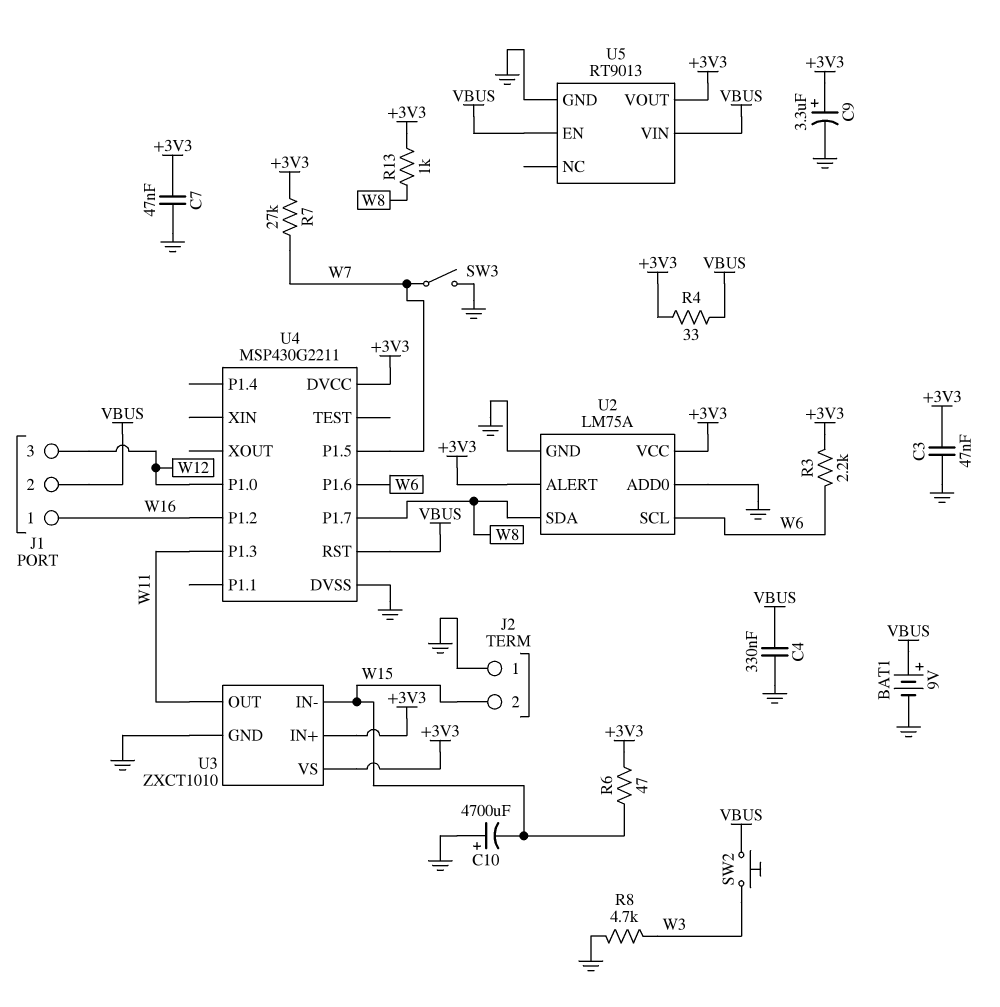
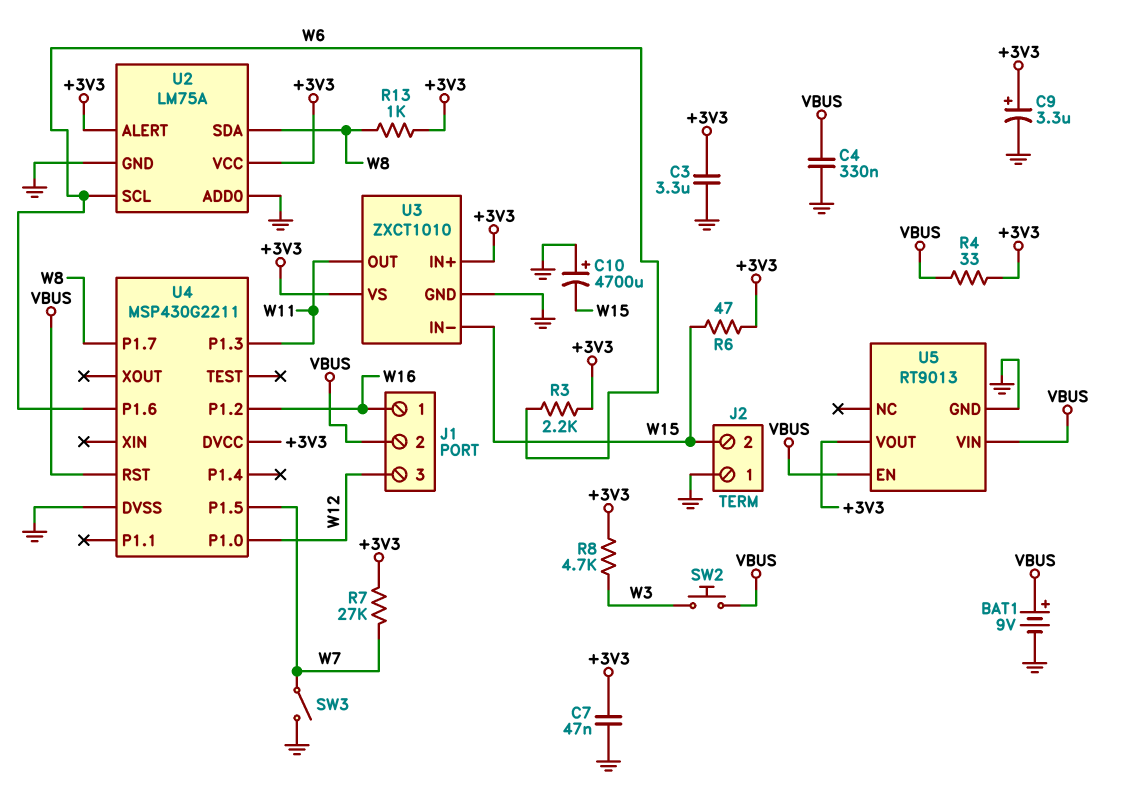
C3: 47nF (+3V3, GND) -> 3.3uF (+3V3, GND)
R8: 4.7k (GND, W3) -> 4.7k (+3V3, W3)

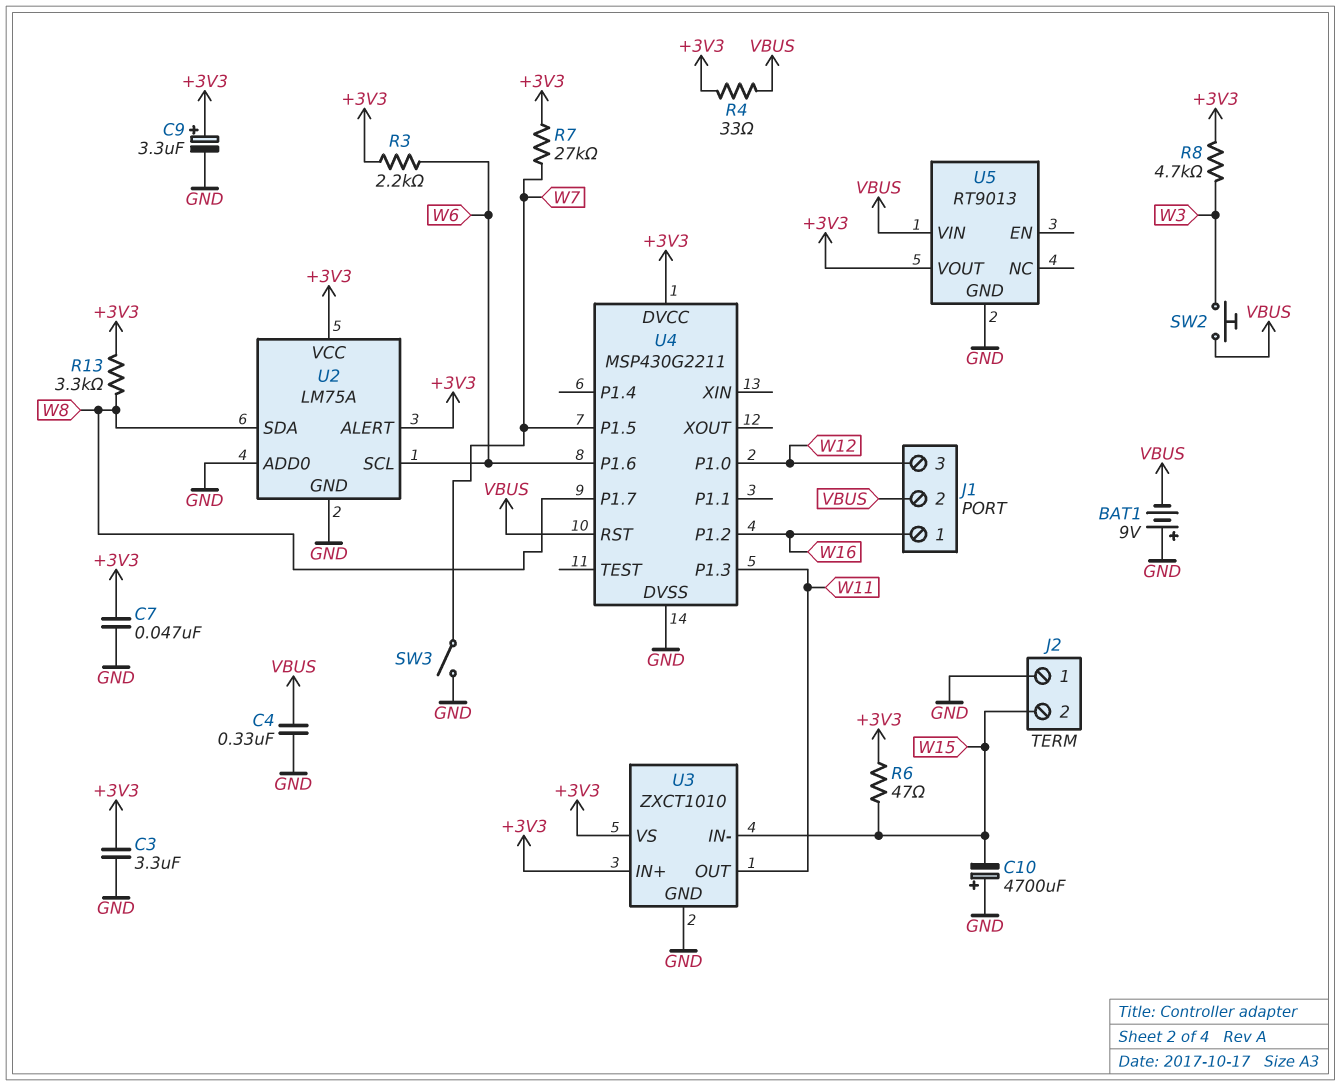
BAT1: 9V (plus VBUS, minus GND) -> 9V (plus GND, minus VBUS)
R13: 1k (+3V3, W8) -> 3.3k (+3V3, W8)
U5 pin EN: VBUS -> none

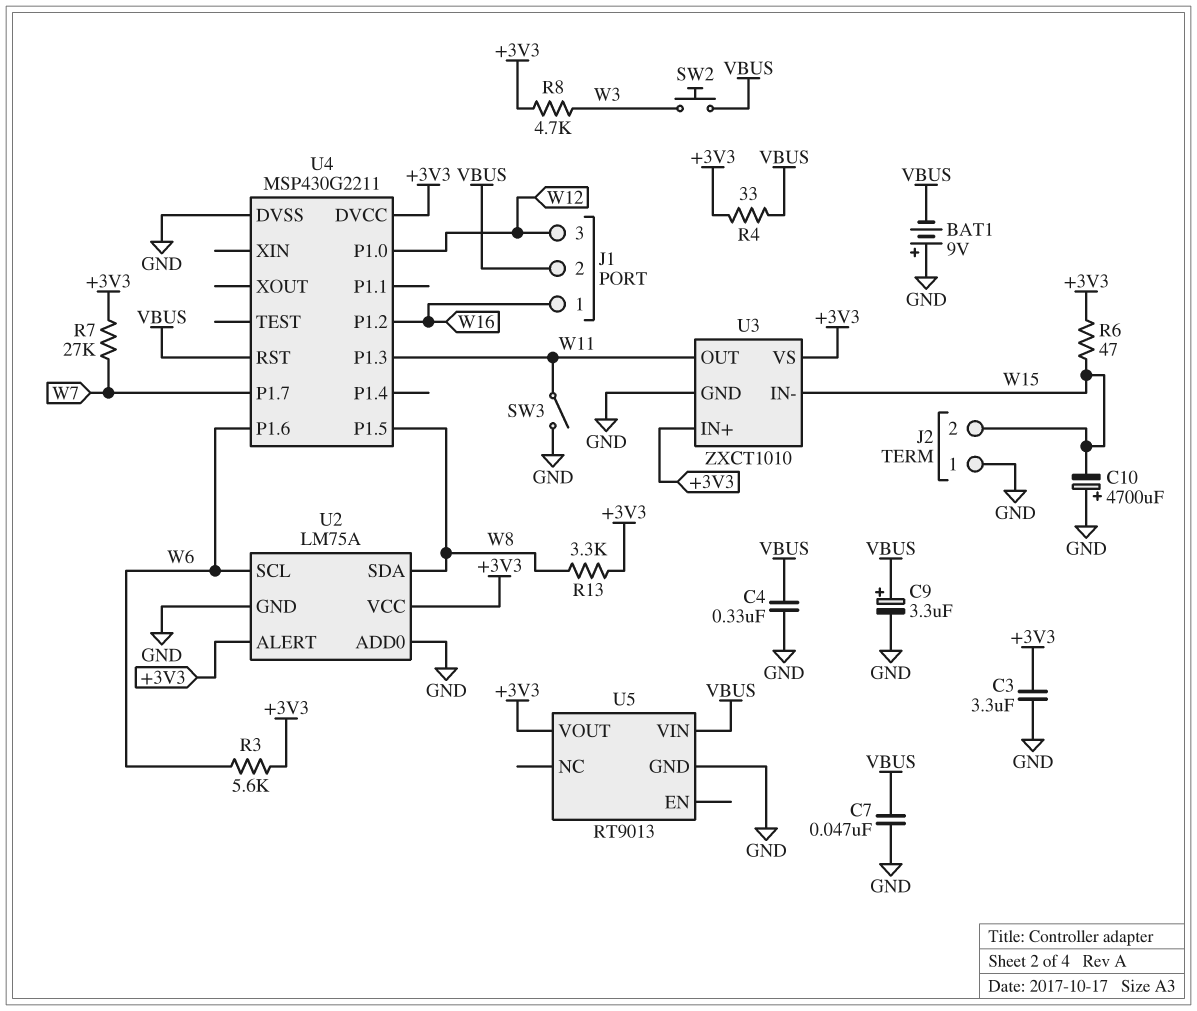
C7: 47nF (+3V3, GND) -> 47nF (GND, VBUS)
C9: 3.3uF (plus +3V3, minus GND) -> 3.3uF (plus VBUS, minus GND)
R3: 2.2k (+3V3, W6) -> 5.6k (+3V3, W6)
SW3: switch (GND, W7) -> switch (GND, W11)
U4 pin P1.5: W7 -> W8
U4 pin P1.7: W8 -> W7

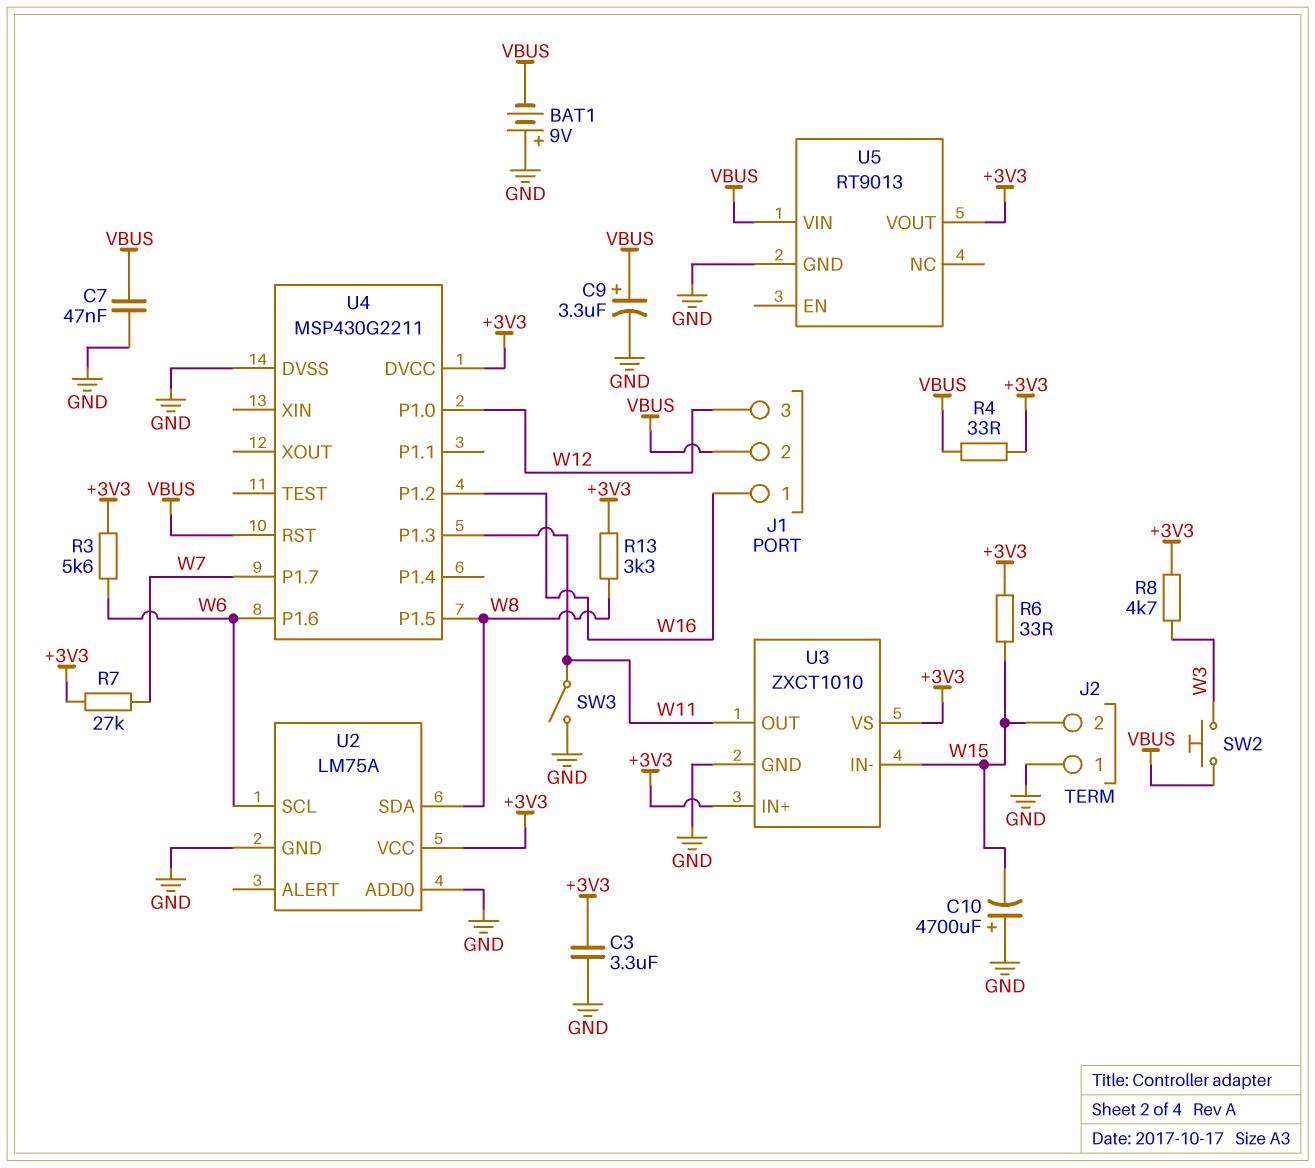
C4: 330nF (GND, VBUS) -> none
R6: 47 (+3V3, W15) -> 33 (+3V3, W15)
U2 pin ALERT: +3V3 -> none

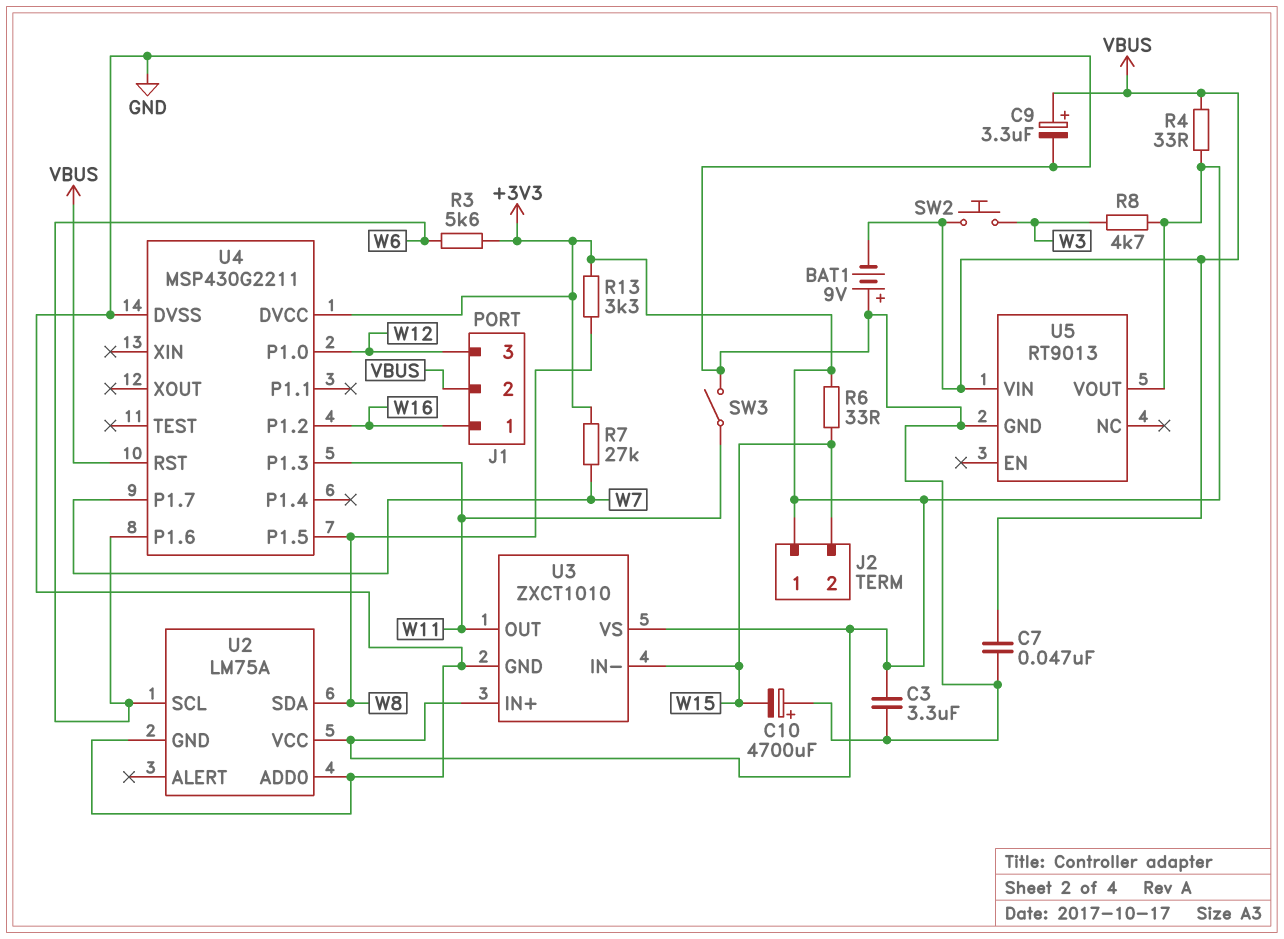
J2 pin 1: GND -> +3V3

